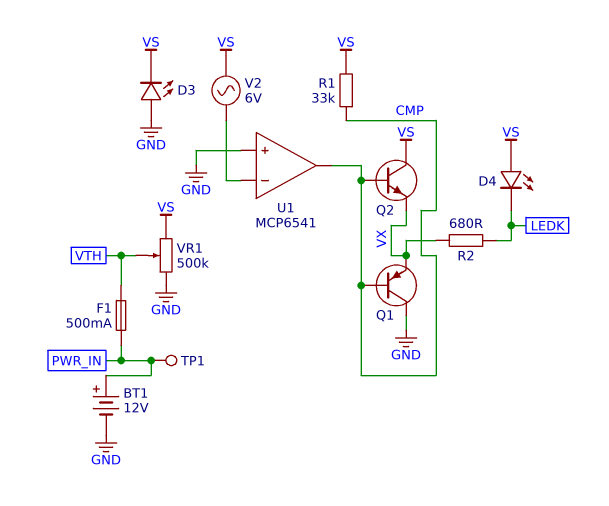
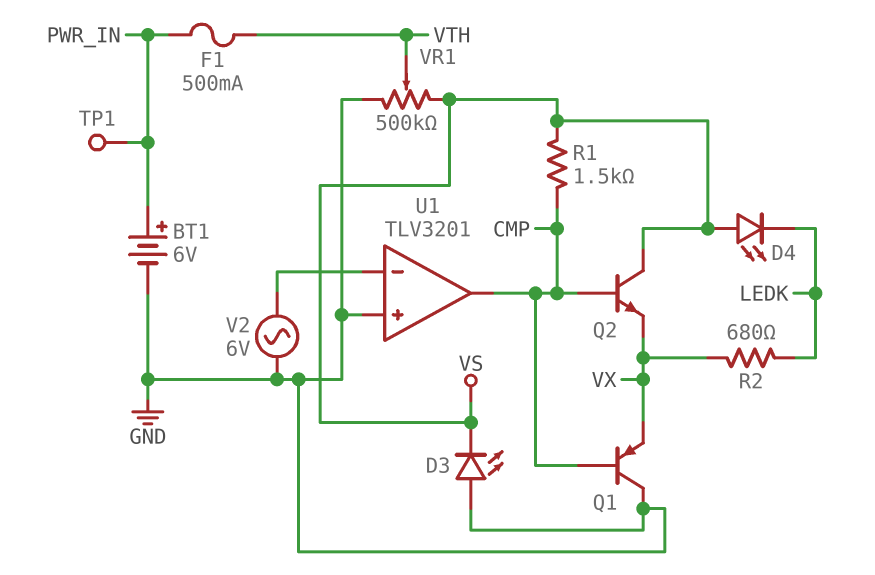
BT1: 12V (plus PWR_IN, minus GND) -> 6V (plus PWR_IN, minus GND)
R1: 33k (CMP, VS) -> 1.5k (CMP, VS)
U1: MCP6541 -> TLV3201
V2: AC 6V (U1/in-, VS) -> AC 6V (GND, U1/in-)

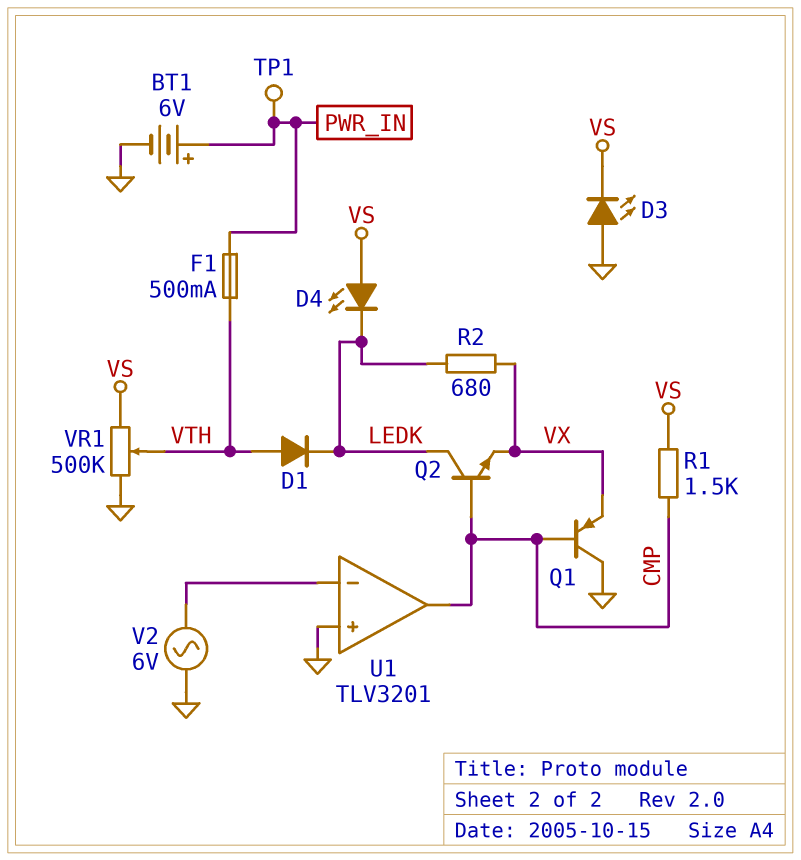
D1: none -> diode (A VTH, K LEDK)
Q2: NPN (B CMP, C VS, E VX) -> NPN (B CMP, C LEDK, E VX)

